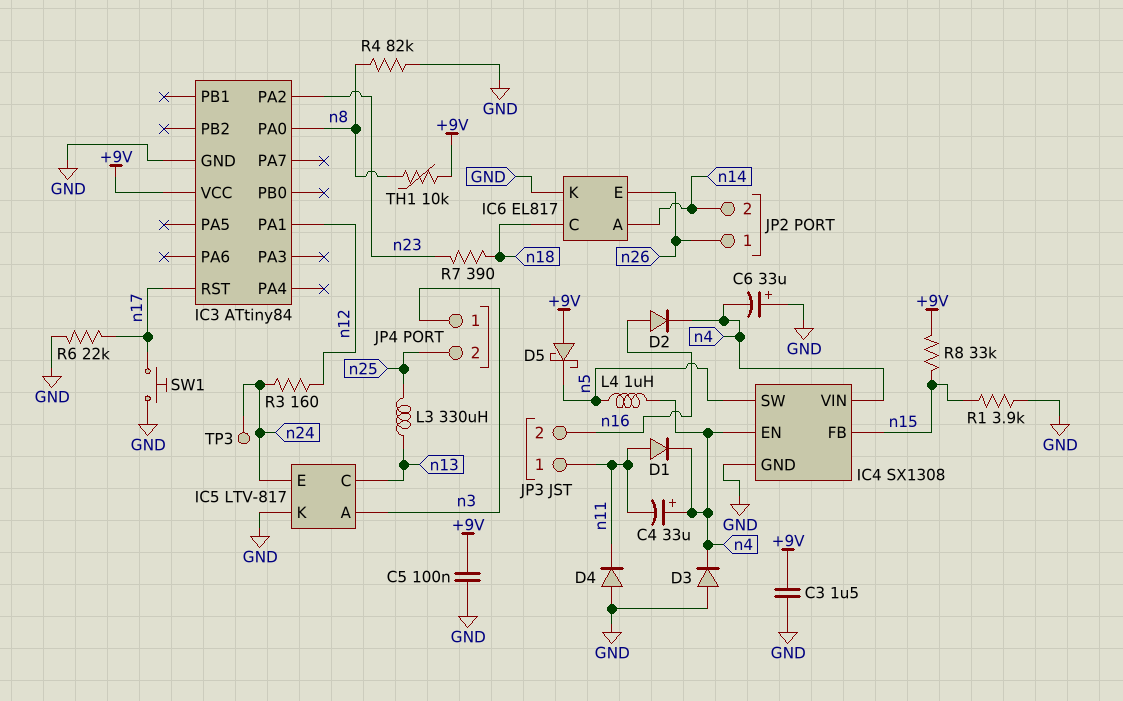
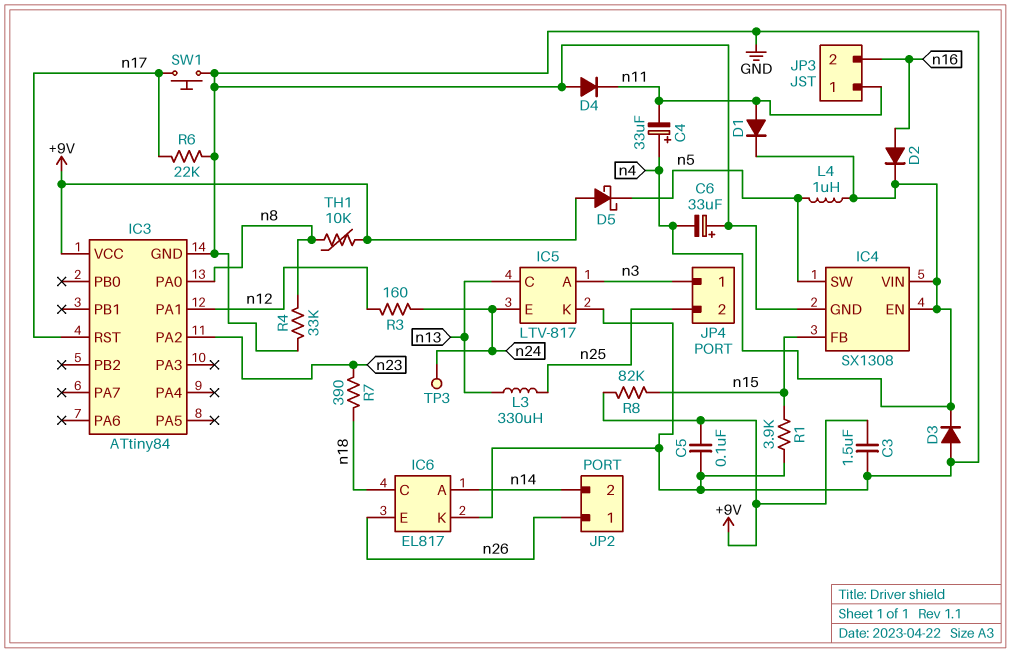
R4: 82k (GND, n8) -> 33k (GND, n8)
R8: 33k (+9V, n15) -> 82k (+9V, n15)

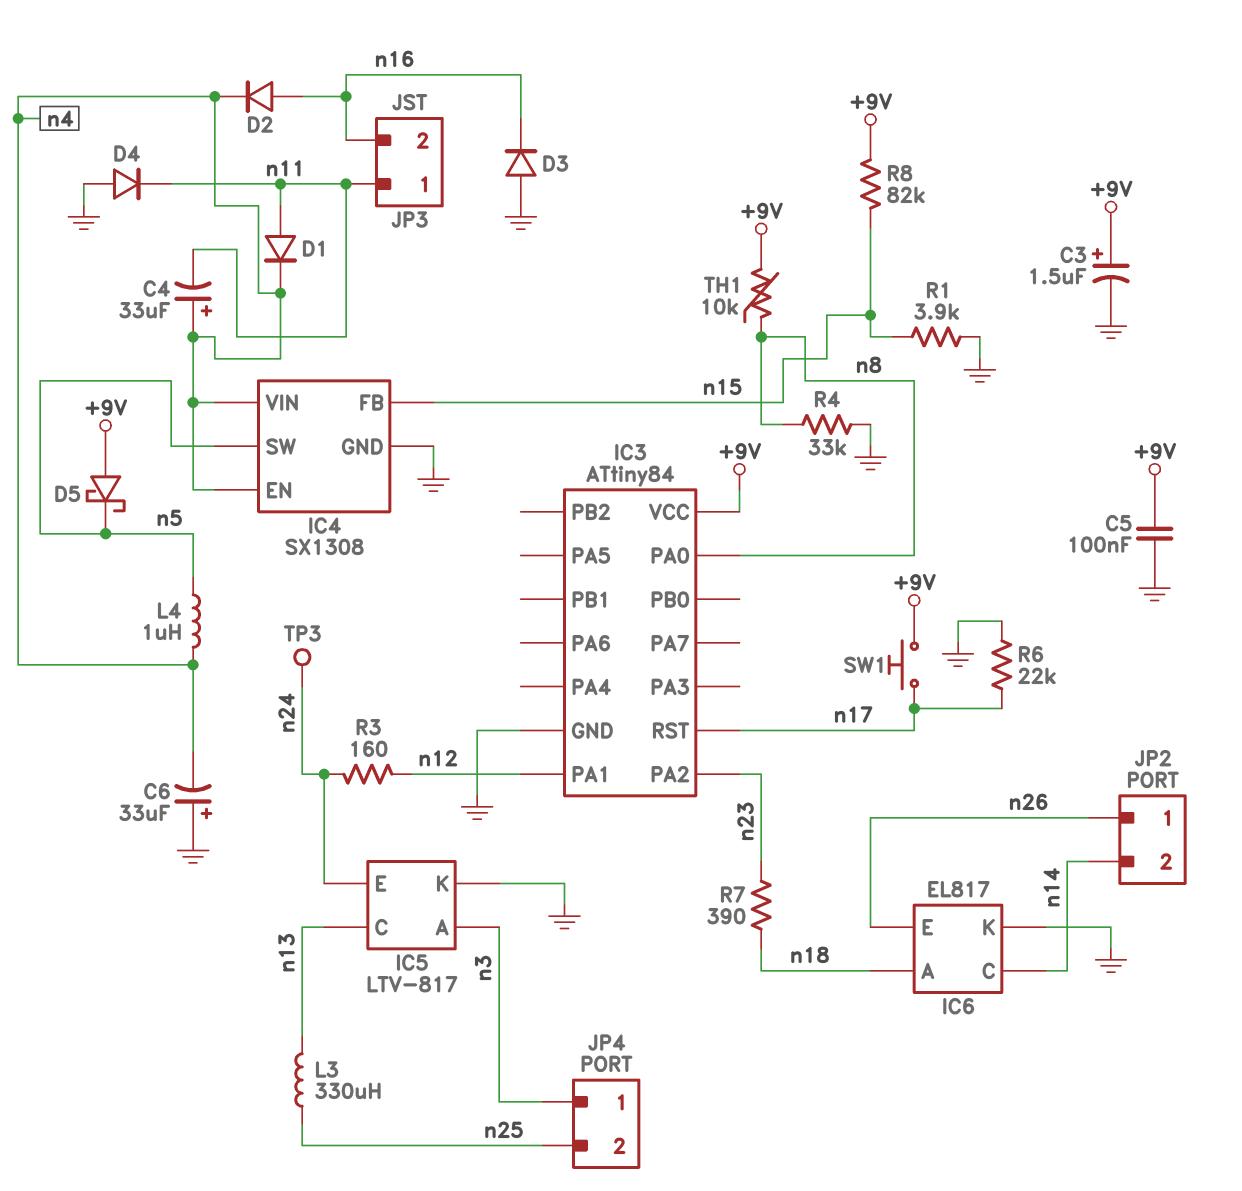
C3: 1.5uF (+9V, GND) -> 1.5uF (plus +9V, minus GND)
D3: diode (A GND, K n4) -> diode (A GND, K n16)
IC6 pin A: n14 -> n18
IC6 pin C: n18 -> n14
SW1: button (GND, n17) -> button (+9V, n17)

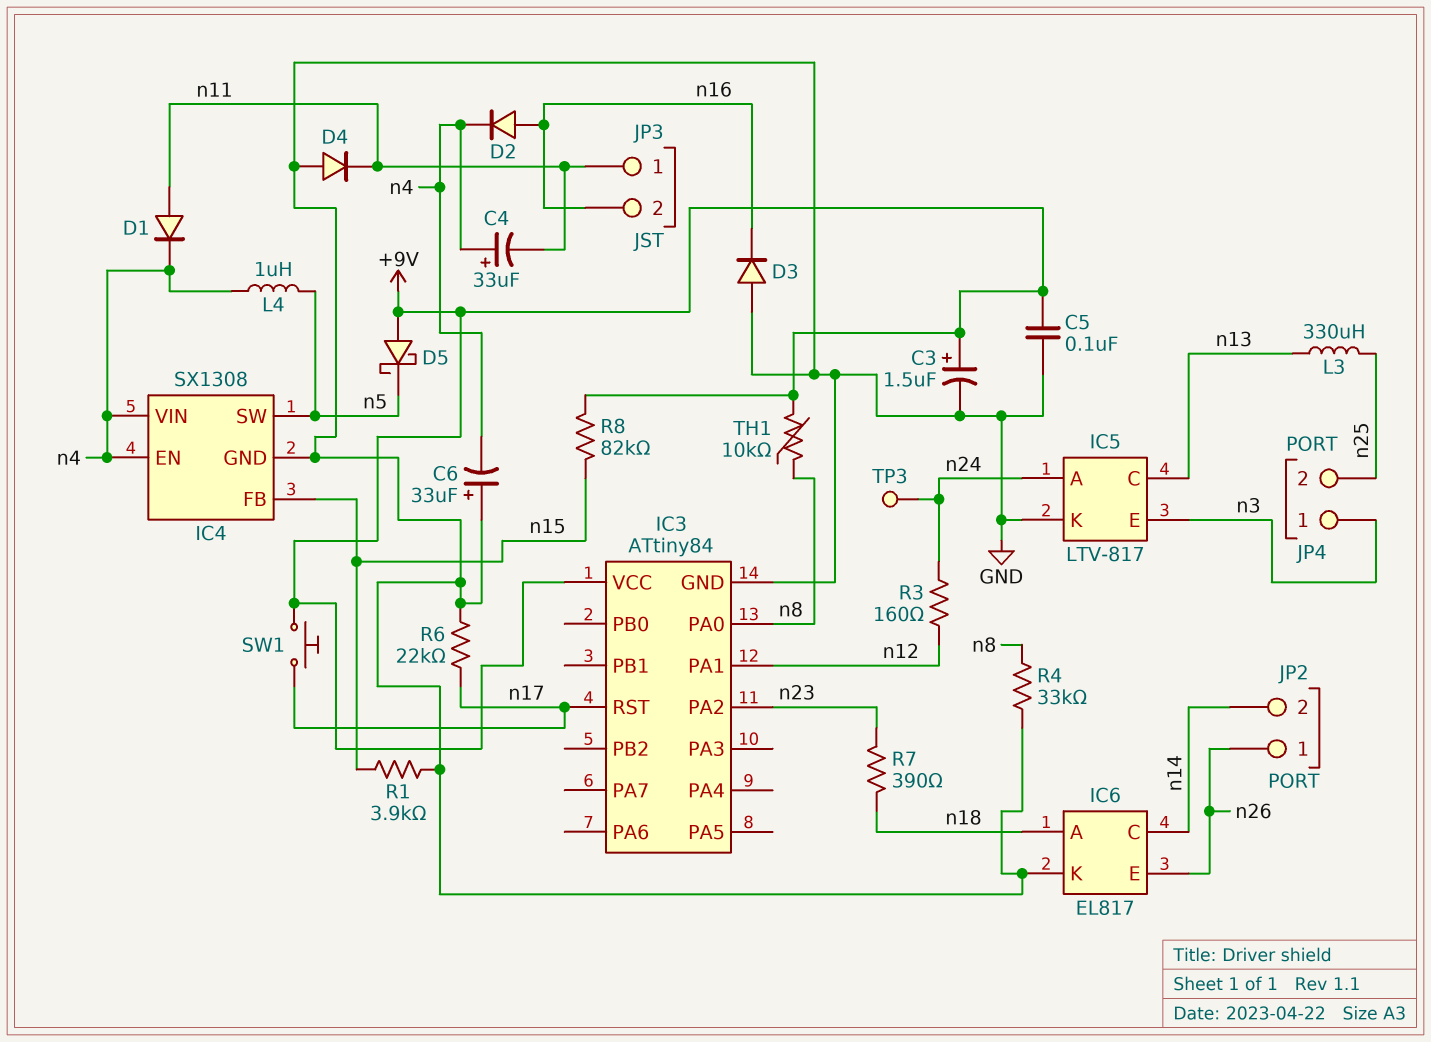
IC5 pin A: n3 -> n24
IC5 pin E: n24 -> n3

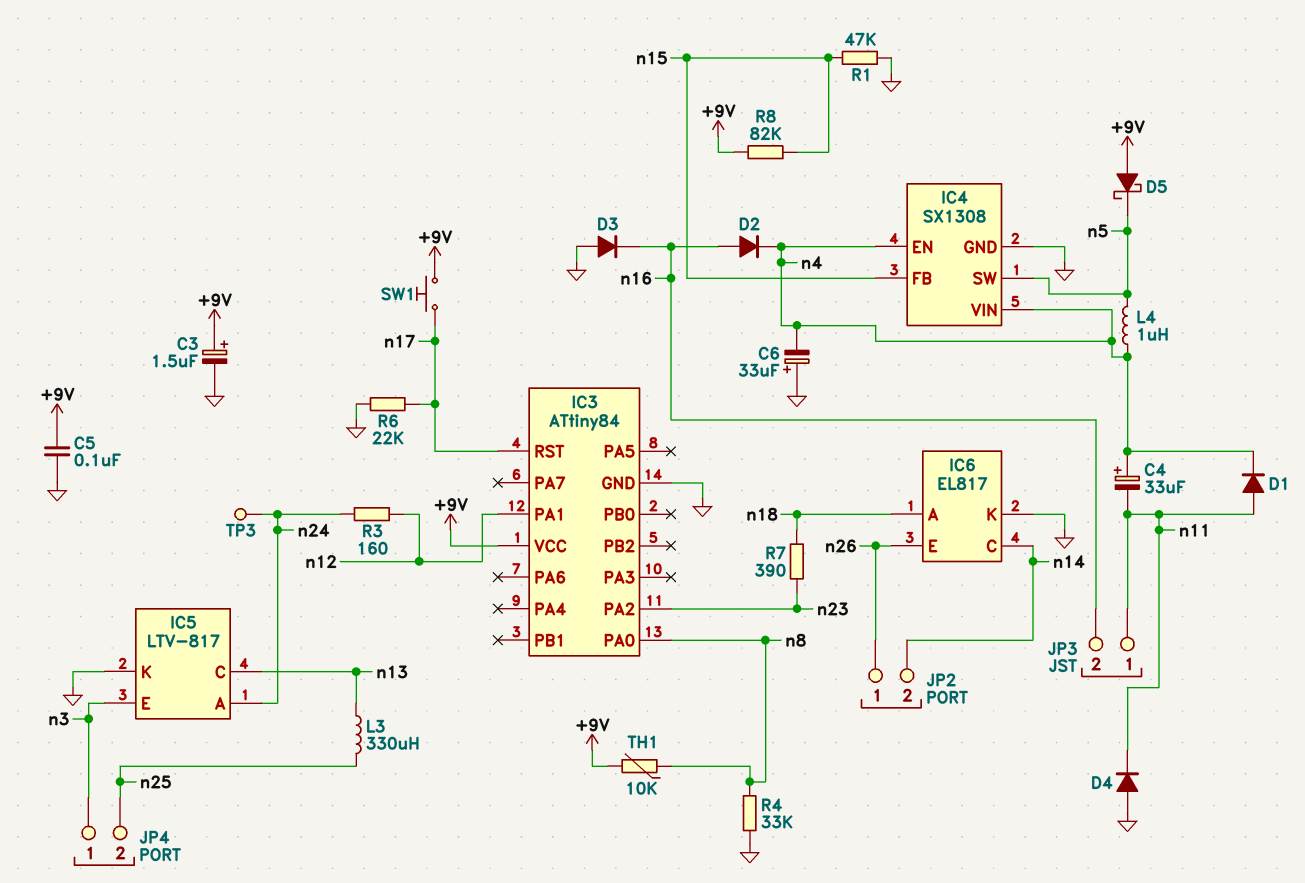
R1: 3.9k (GND, n15) -> 47k (GND, n15)

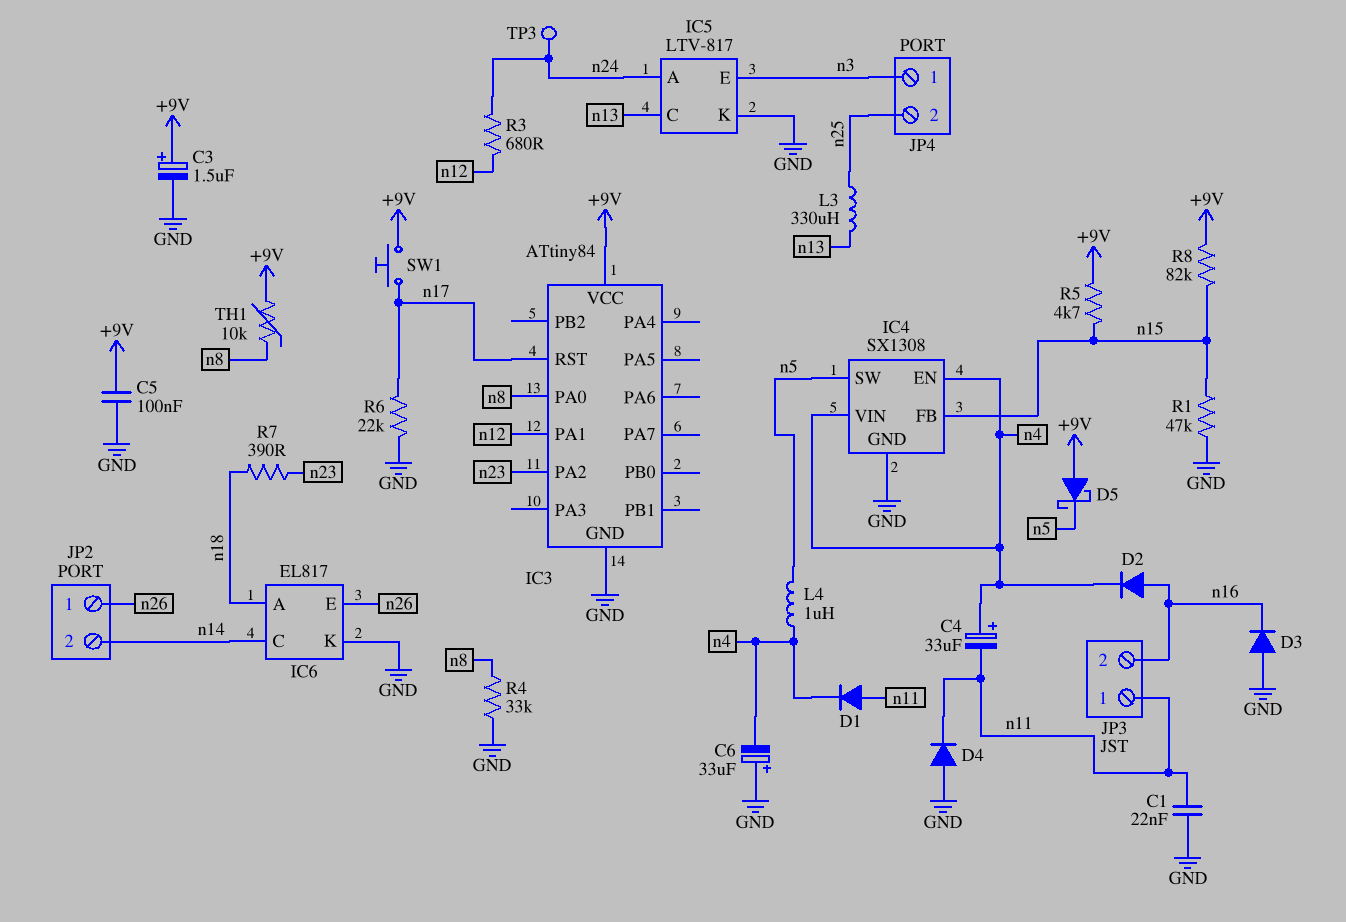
C1: none -> 22nF (GND, n11)
R3: 160 (n12, n24) -> 680 (n12, n24)
R5: none -> 4.7k (+9V, n15)

